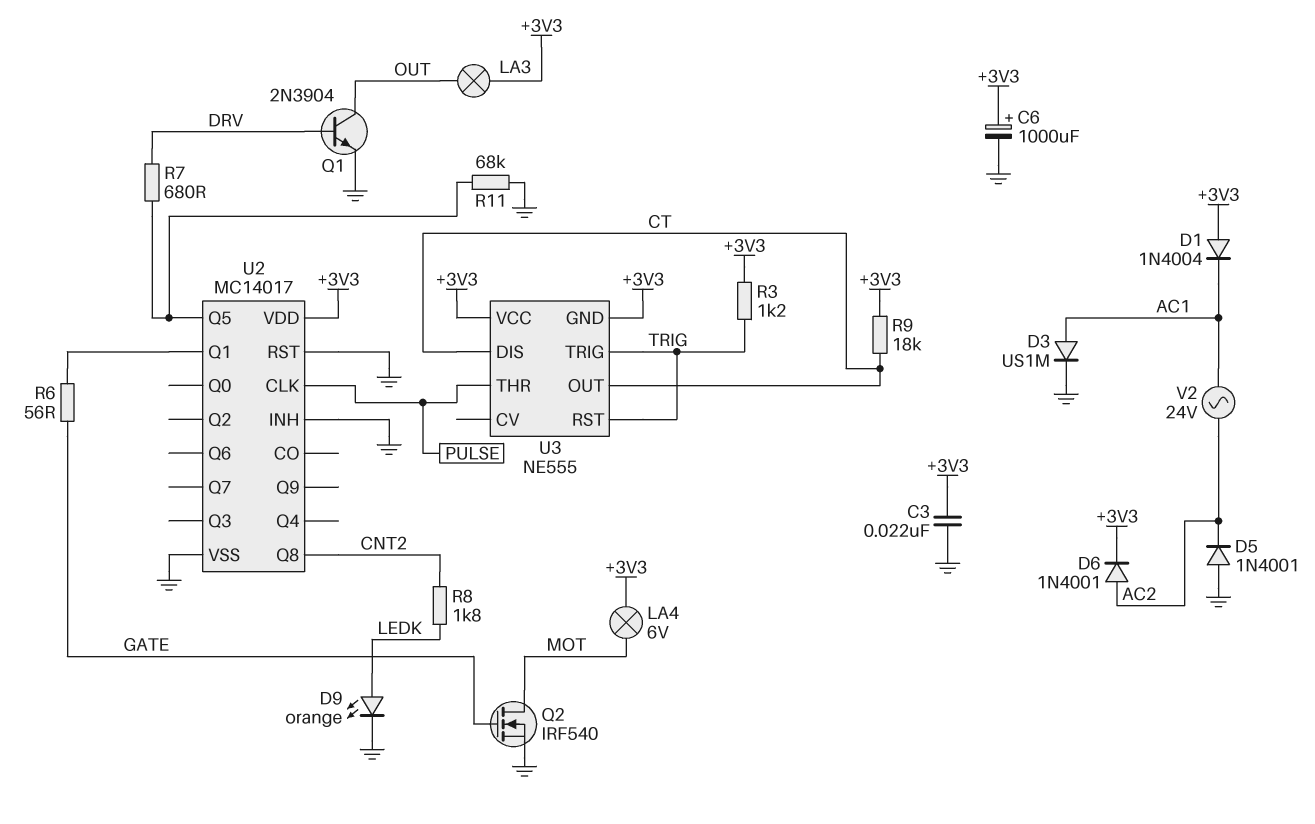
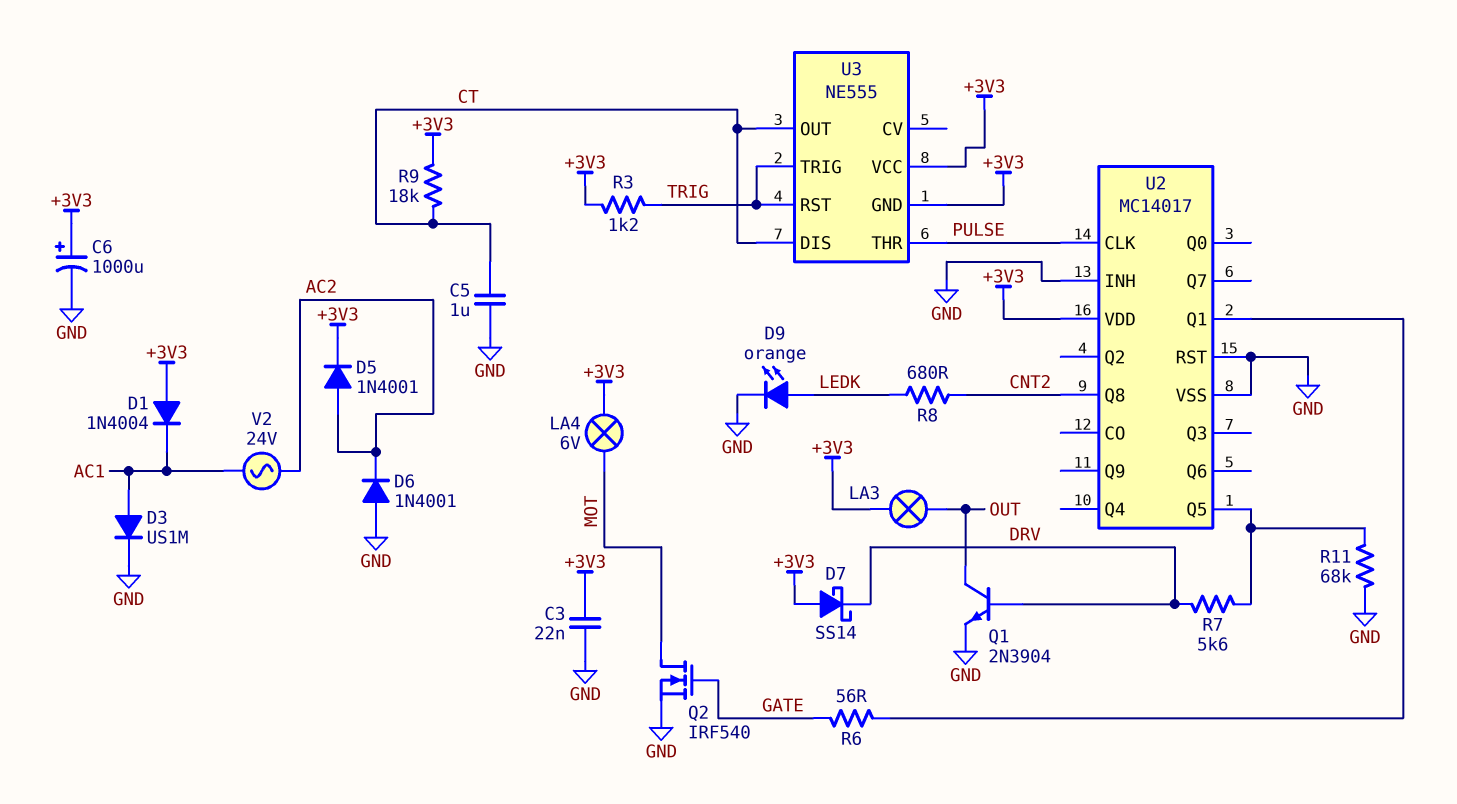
C5: none -> 1uF (CT, GND)
D5: diode 1N4001 (A GND, K AC2) -> diode 1N4001 (A AC2, K +3V3)
D6: diode 1N4001 (A AC2, K +3V3) -> diode 1N4001 (A GND, K AC2)
D7: none -> schottky SS14 (A +3V3, K DRV)
R7: 680 (DRV, U2/Q5) -> 5.6k (DRV, U2/Q5)
R8: 1.8k (CNT2, LEDK) -> 680 (CNT2, LEDK)

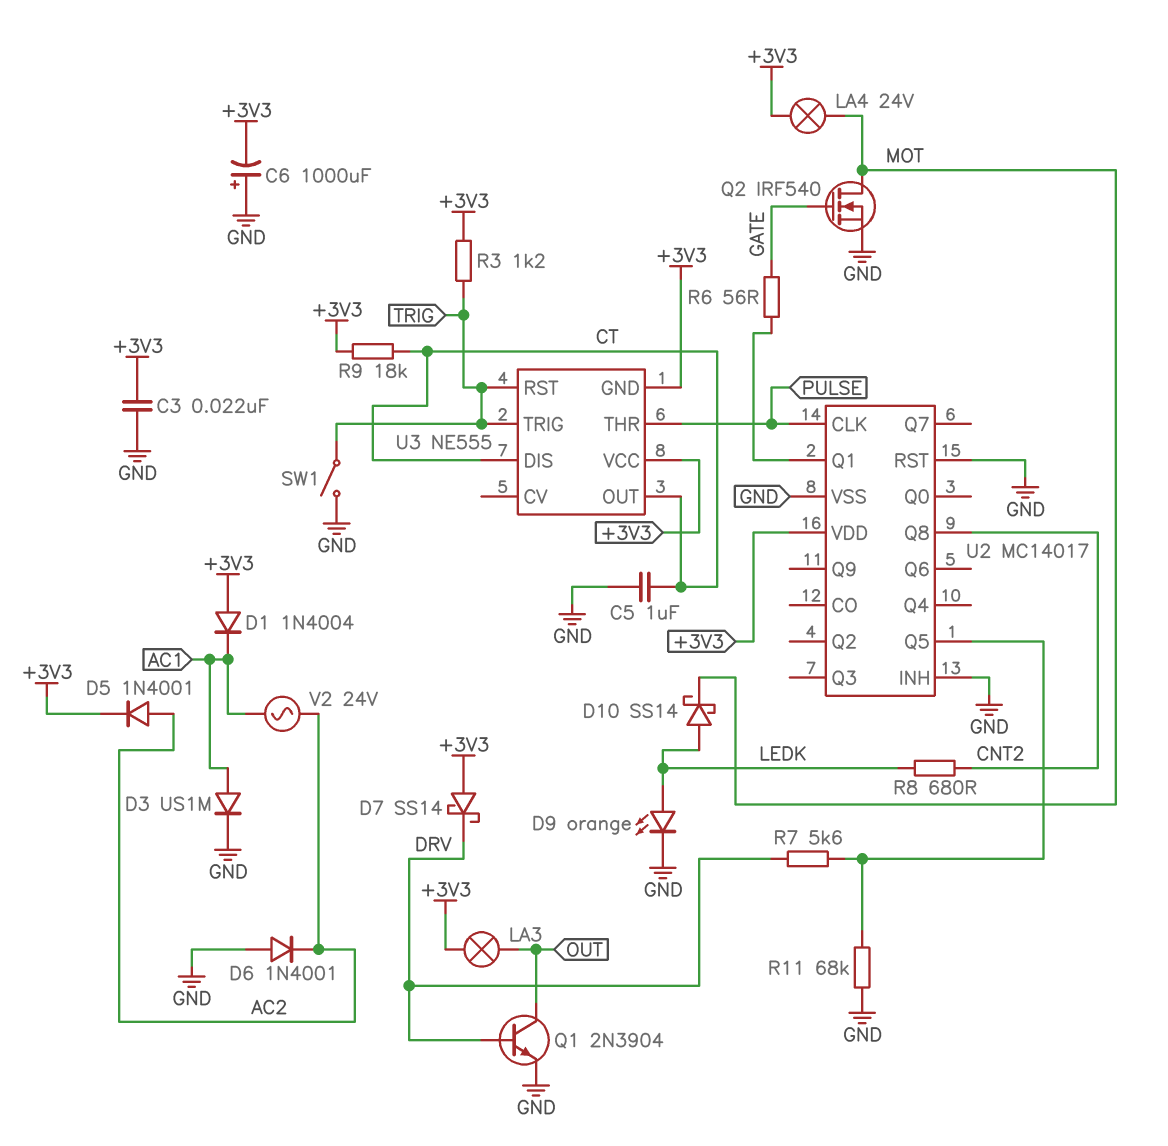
C6: 1000uF (plus +3V3, minus GND) -> 1000uF (plus GND, minus +3V3)
D10: none -> schottky SS14 (A LEDK, K MOT)
LA4: lamp 6V (+3V3, MOT) -> lamp 24V (+3V3, MOT)
SW1: none -> switch (GND, TRIG)

